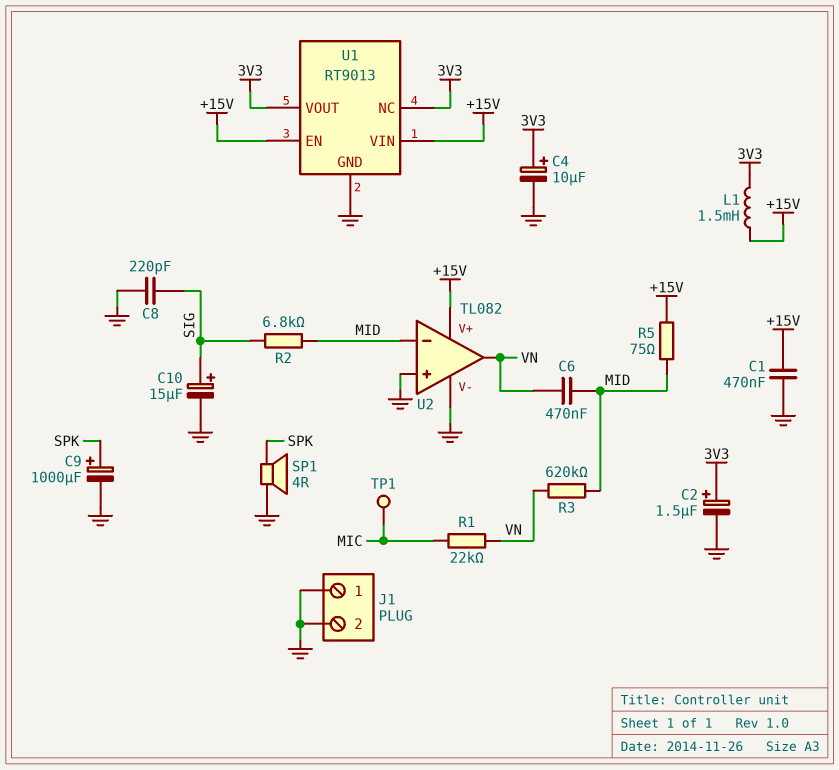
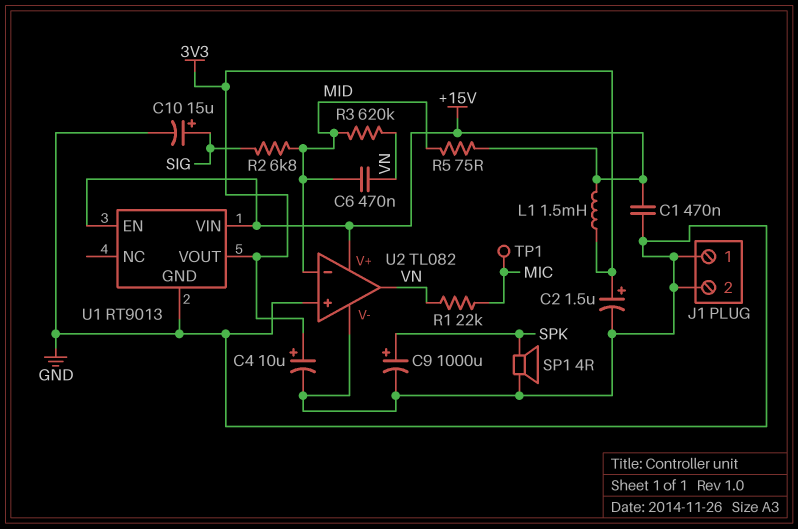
C8: 220pF (GND, SIG) -> none
U1 pin NC: 3V3 -> none

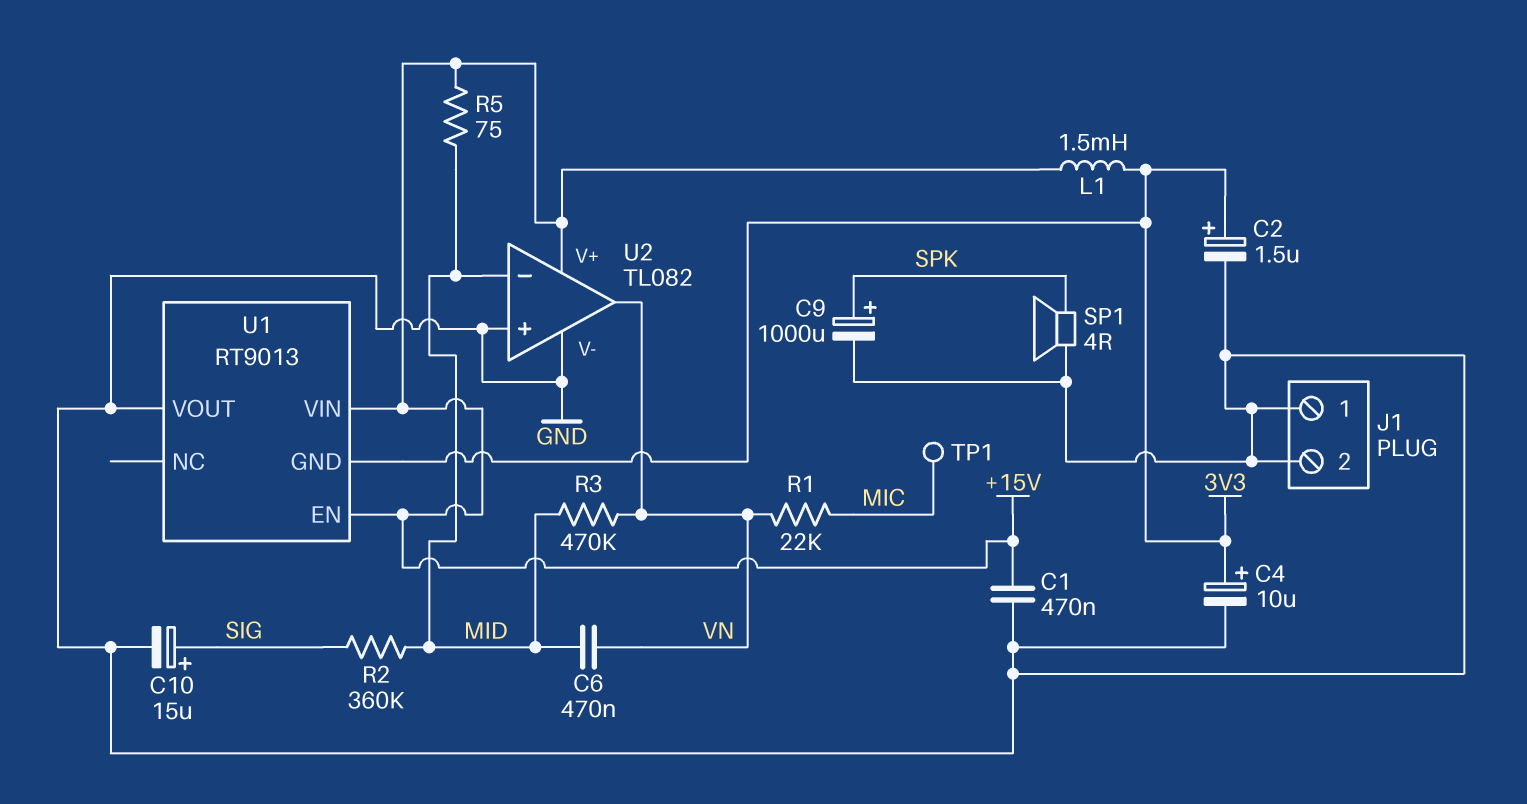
R2: 6.8k (MID, SIG) -> 360k (MID, SIG)
R3: 620k (MID, VN) -> 470k (MID, VN)
U1 pin GND: GND -> 3V3
U1 pin VOUT: 3V3 -> GND

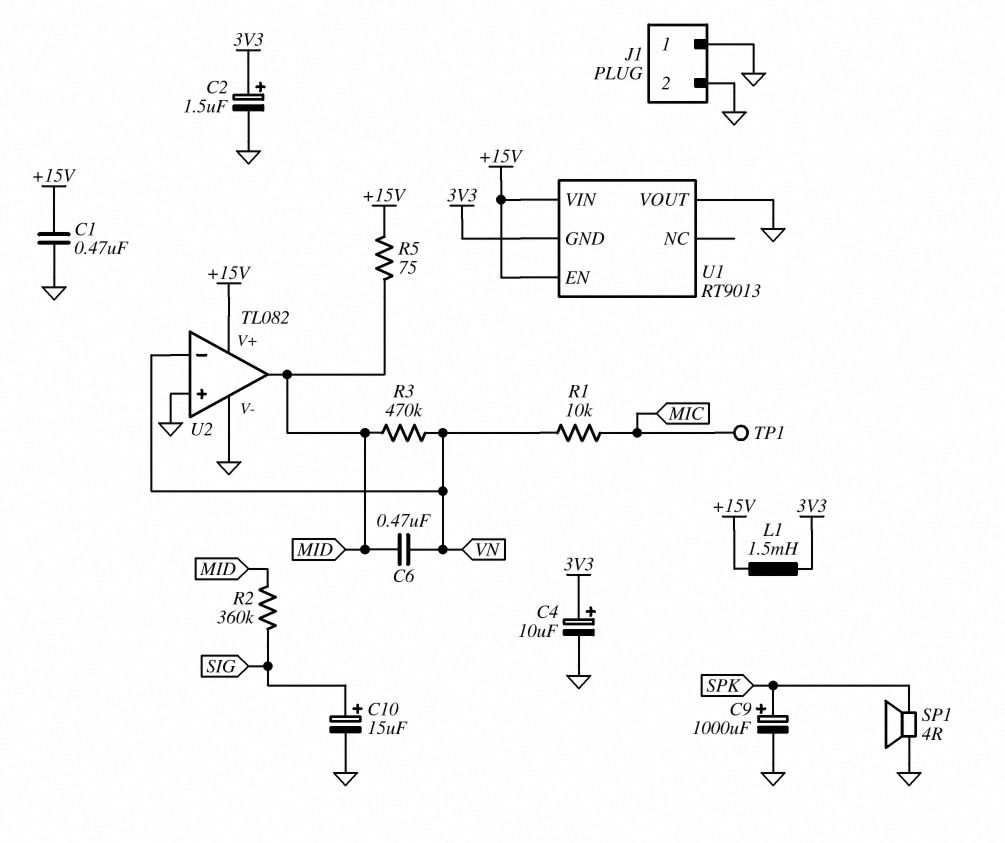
R1: 22k (MIC, VN) -> 10k (MIC, VN)
U2 pin in-: MID -> VN
U2 pin out: VN -> MID

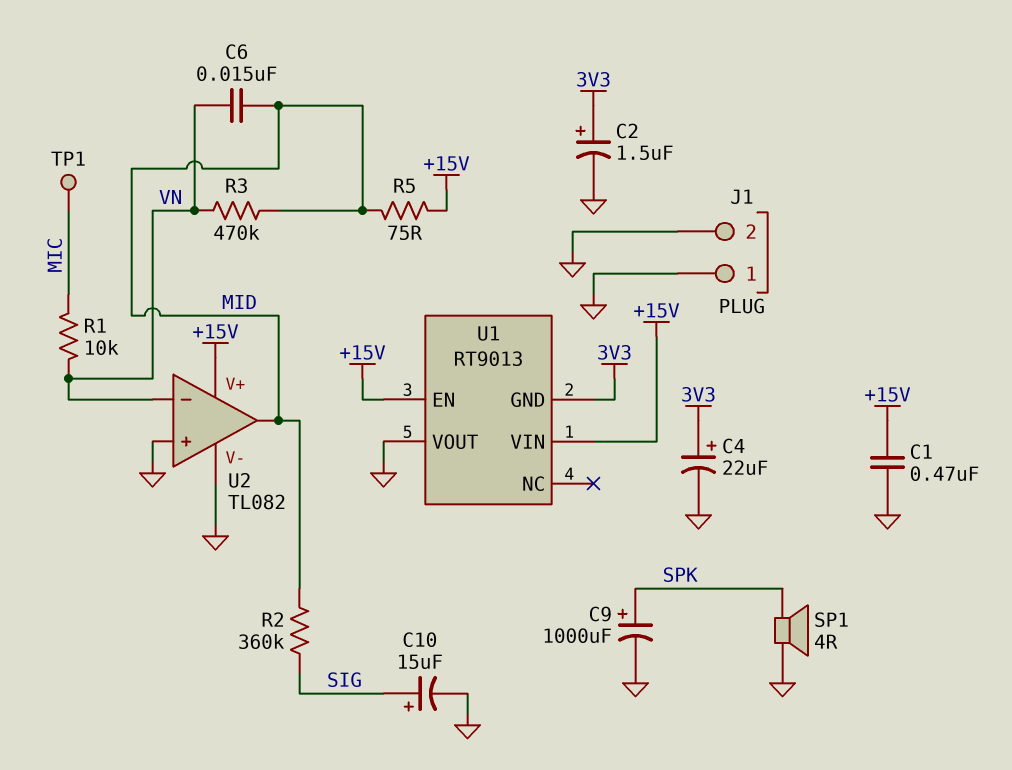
C4: 10uF (plus 3V3, minus GND) -> 22uF (plus 3V3, minus GND)
C6: 470nF (MID, VN) -> 15nF (MID, VN)
L1: 1.5mH (+15V, 3V3) -> none

